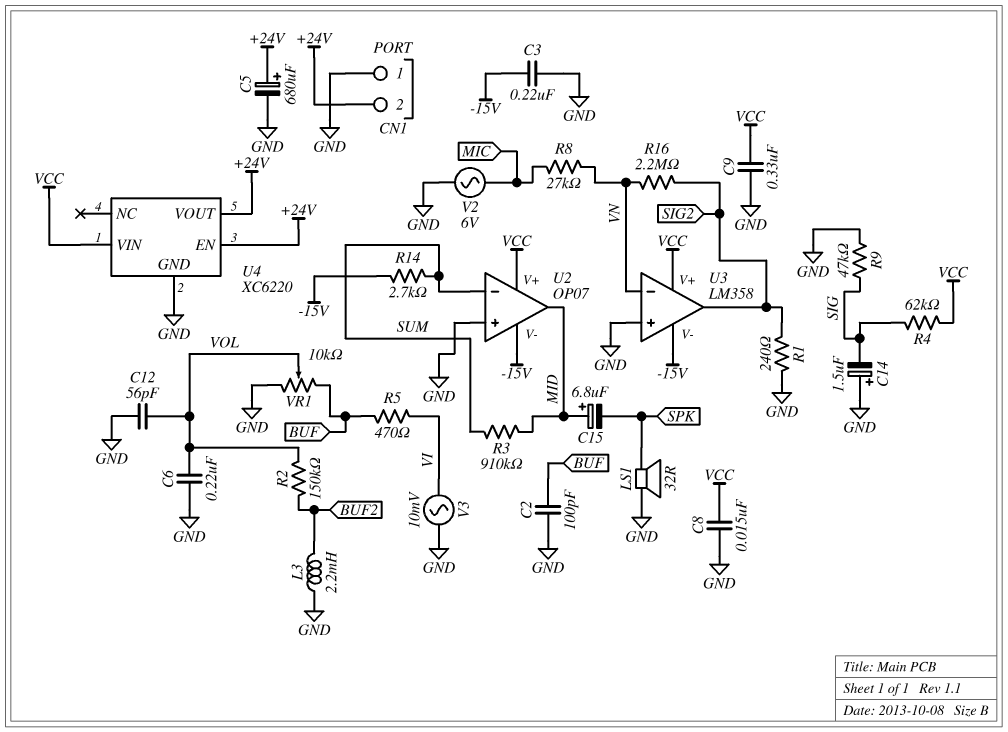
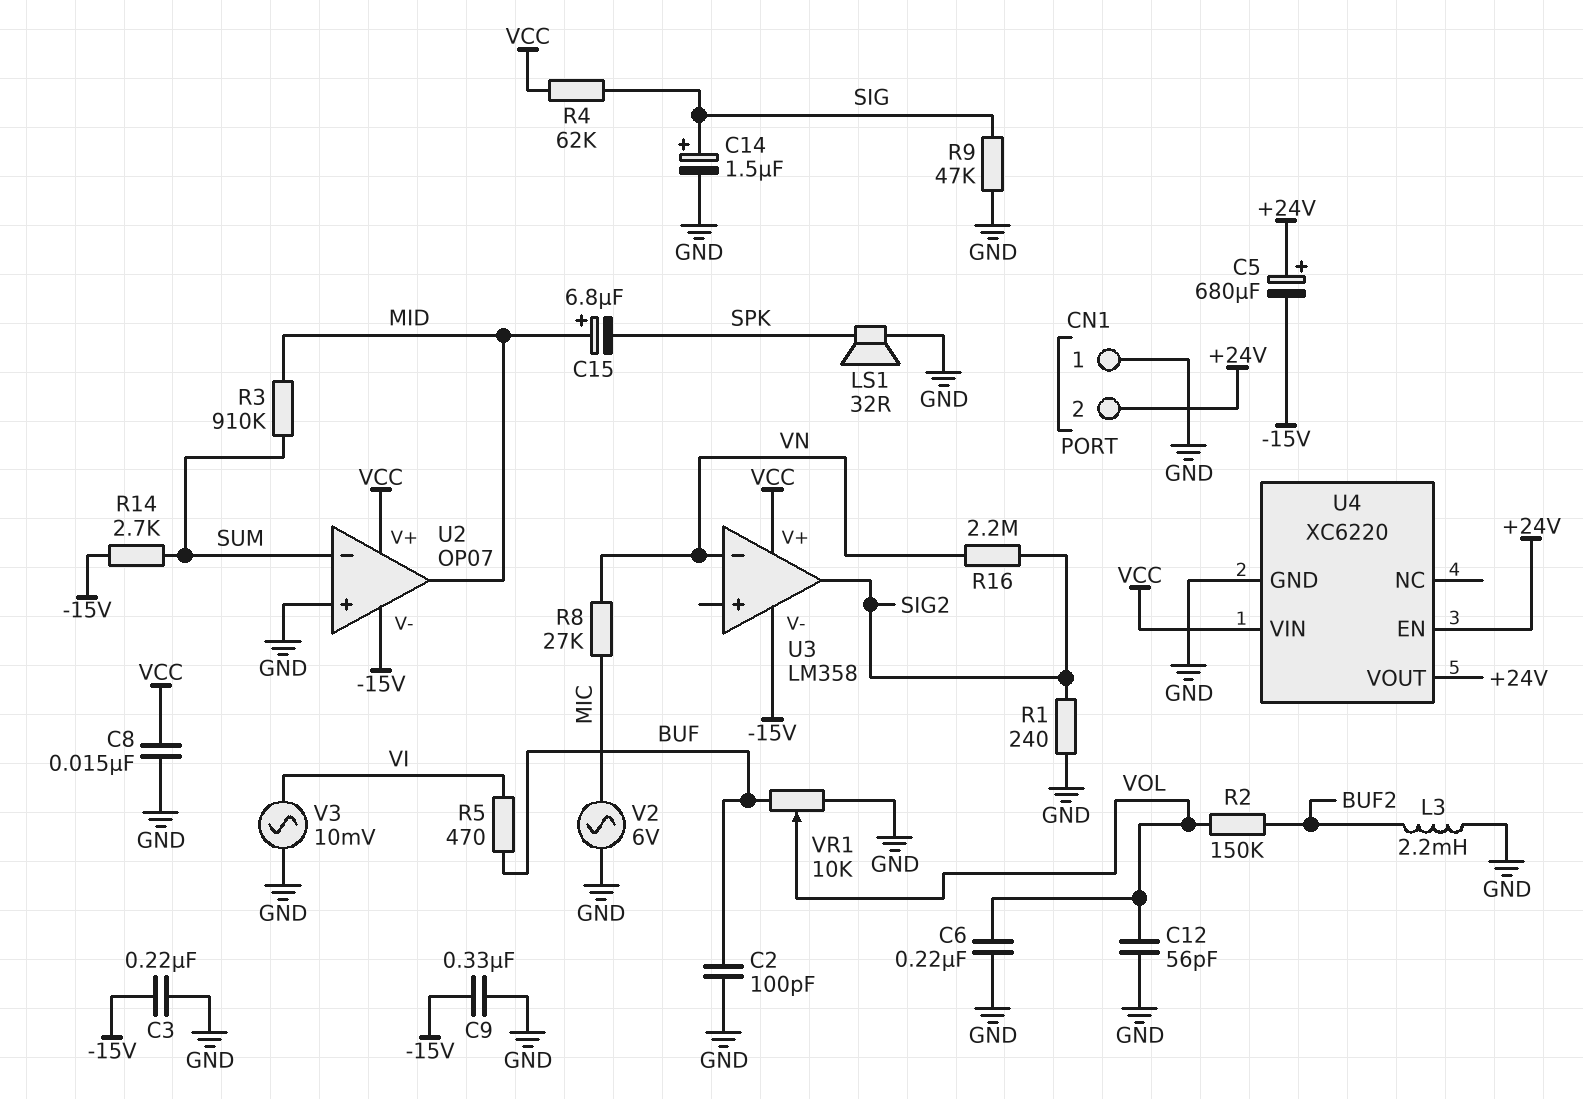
C5: 680uF (plus +24V, minus GND) -> 680uF (plus +24V, minus -15V)
C9: 330nF (GND, VCC) -> 330nF (-15V, GND)
C14: 1.5uF (plus GND, minus SIG) -> 1.5uF (plus SIG, minus GND)
U3 pin in+: GND -> none

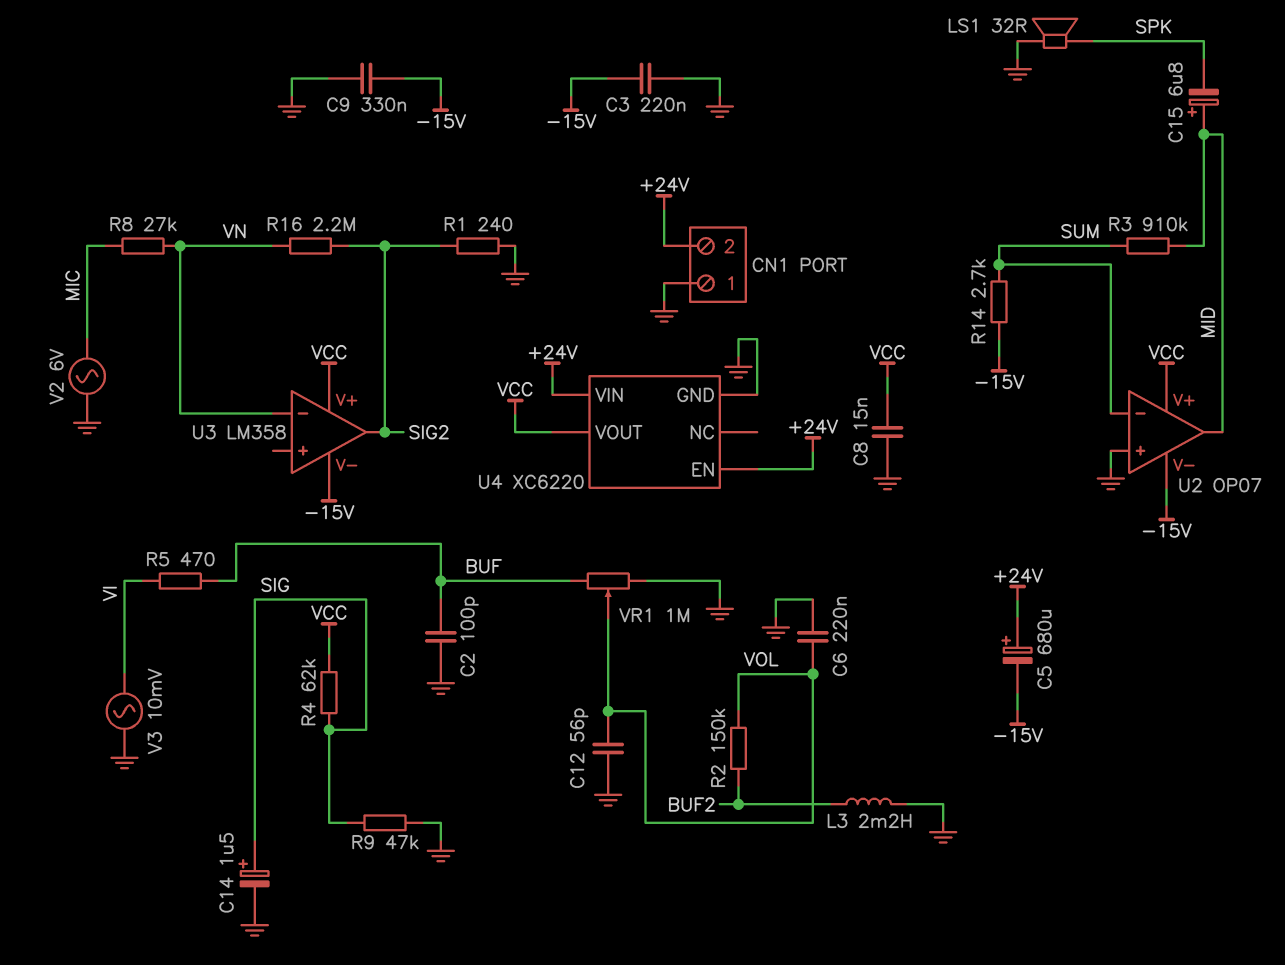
U4 pin VIN: VCC -> +24V
U4 pin VOUT: +24V -> VCC
VR1: 10k (BUF, GND, wiper VOL) -> 1M (BUF, GND, wiper VOL)

